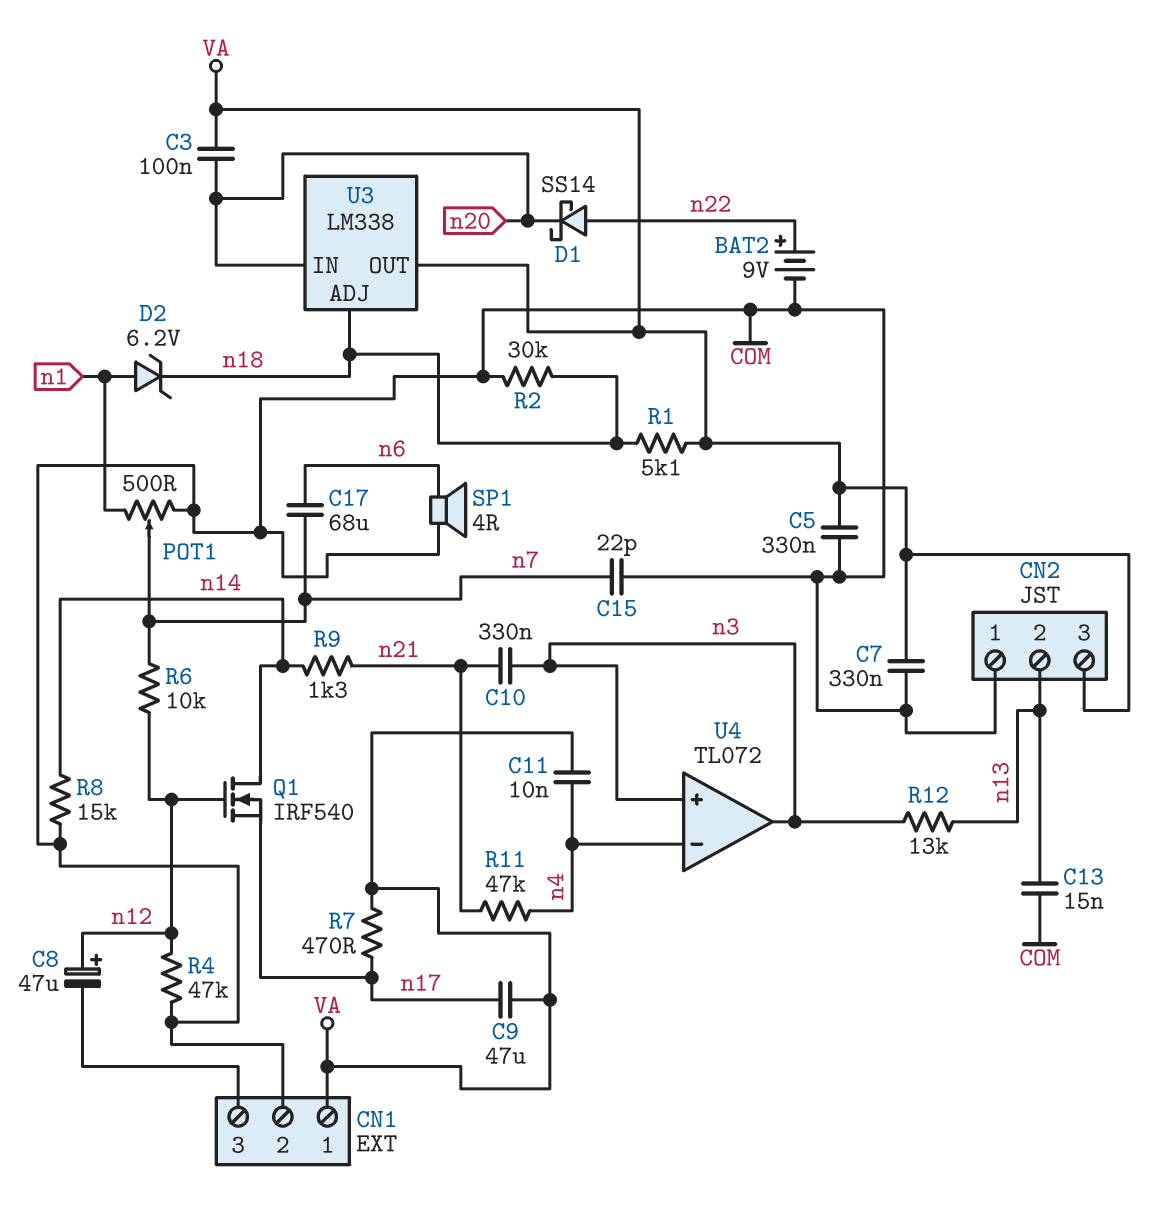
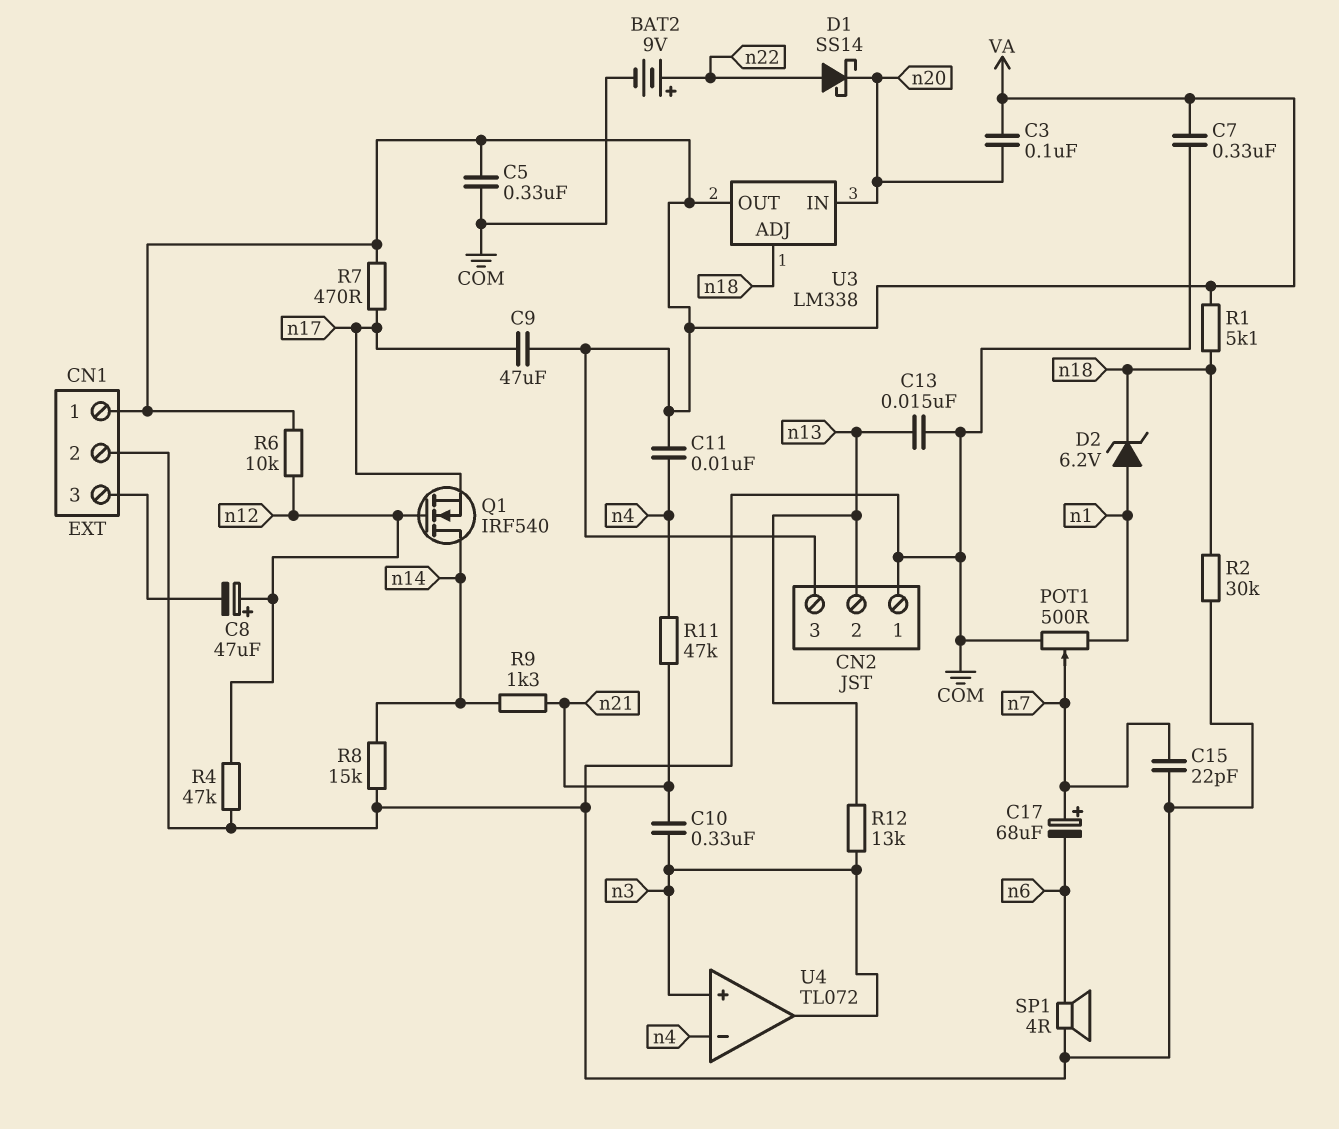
C17: 68uF (n6, n7) -> 68uF (plus n7, minus n6)
R6: 10k (n7, n12) -> 10k (VA, n12)

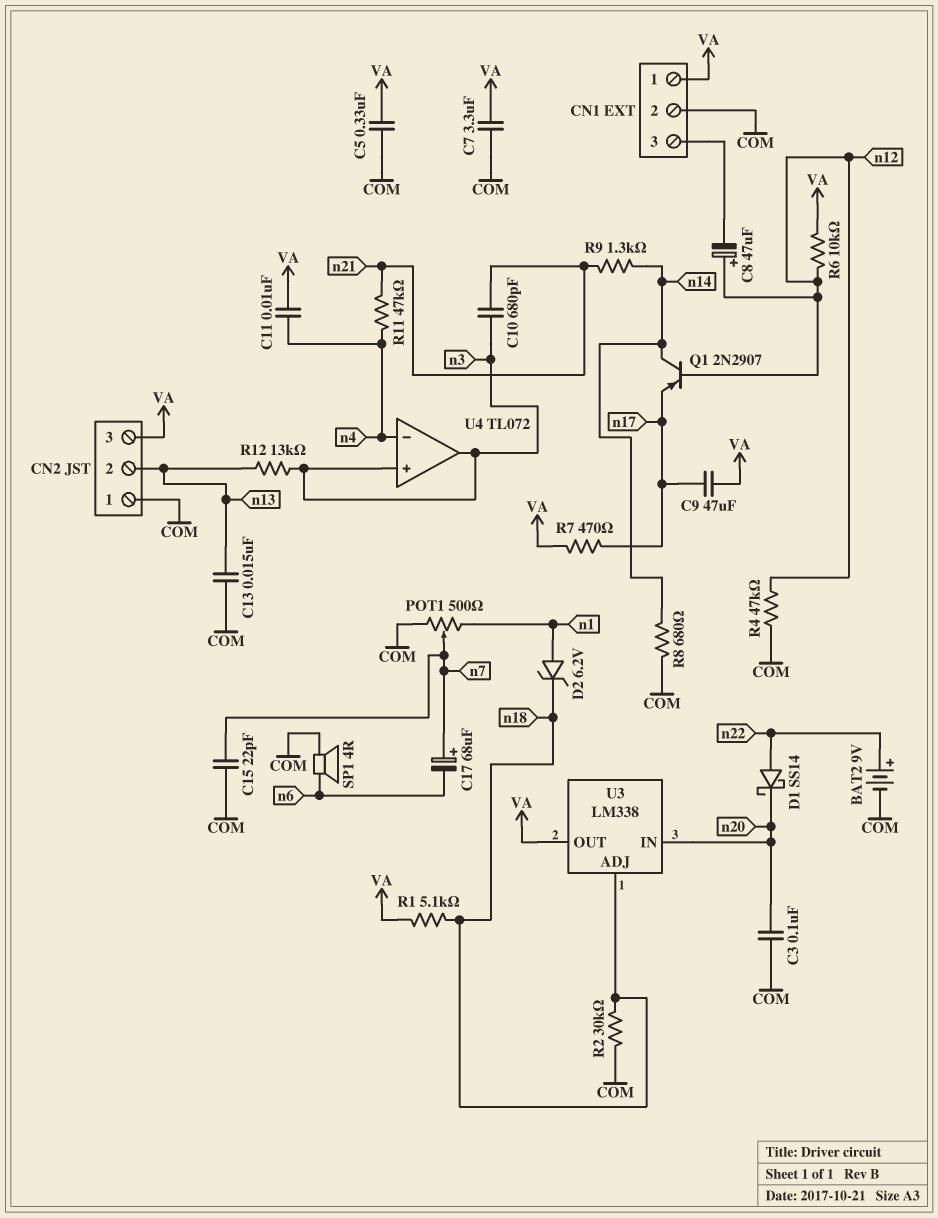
C3: 100nF (VA, n20) -> 100nF (COM, n20)
C7: 330nF (COM, VA) -> 3.3uF (COM, VA)
C10: 330nF (n3, n21) -> 680pF (n3, n21)
Q1: NMOS IRF540 (G n12, D n14, S n17) -> PNP 2N2907 (B n12, C n14, E n17)
R8: 15k (COM, n14) -> 680 (COM, n14)

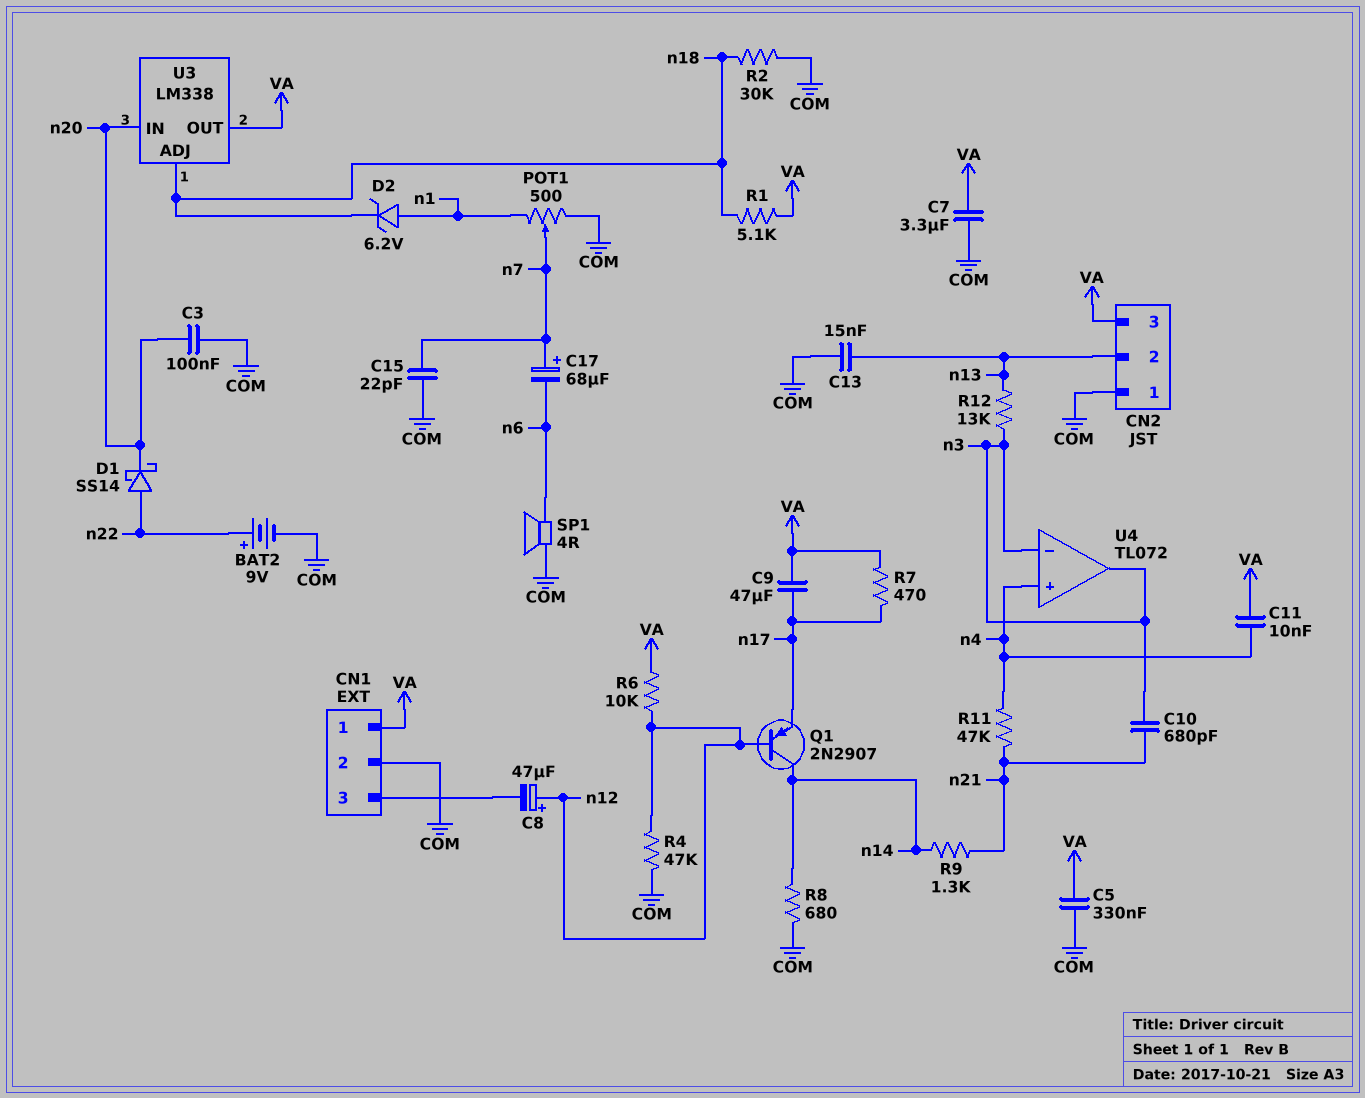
U4 pin in+: n3 -> n4
U4 pin in-: n4 -> n3

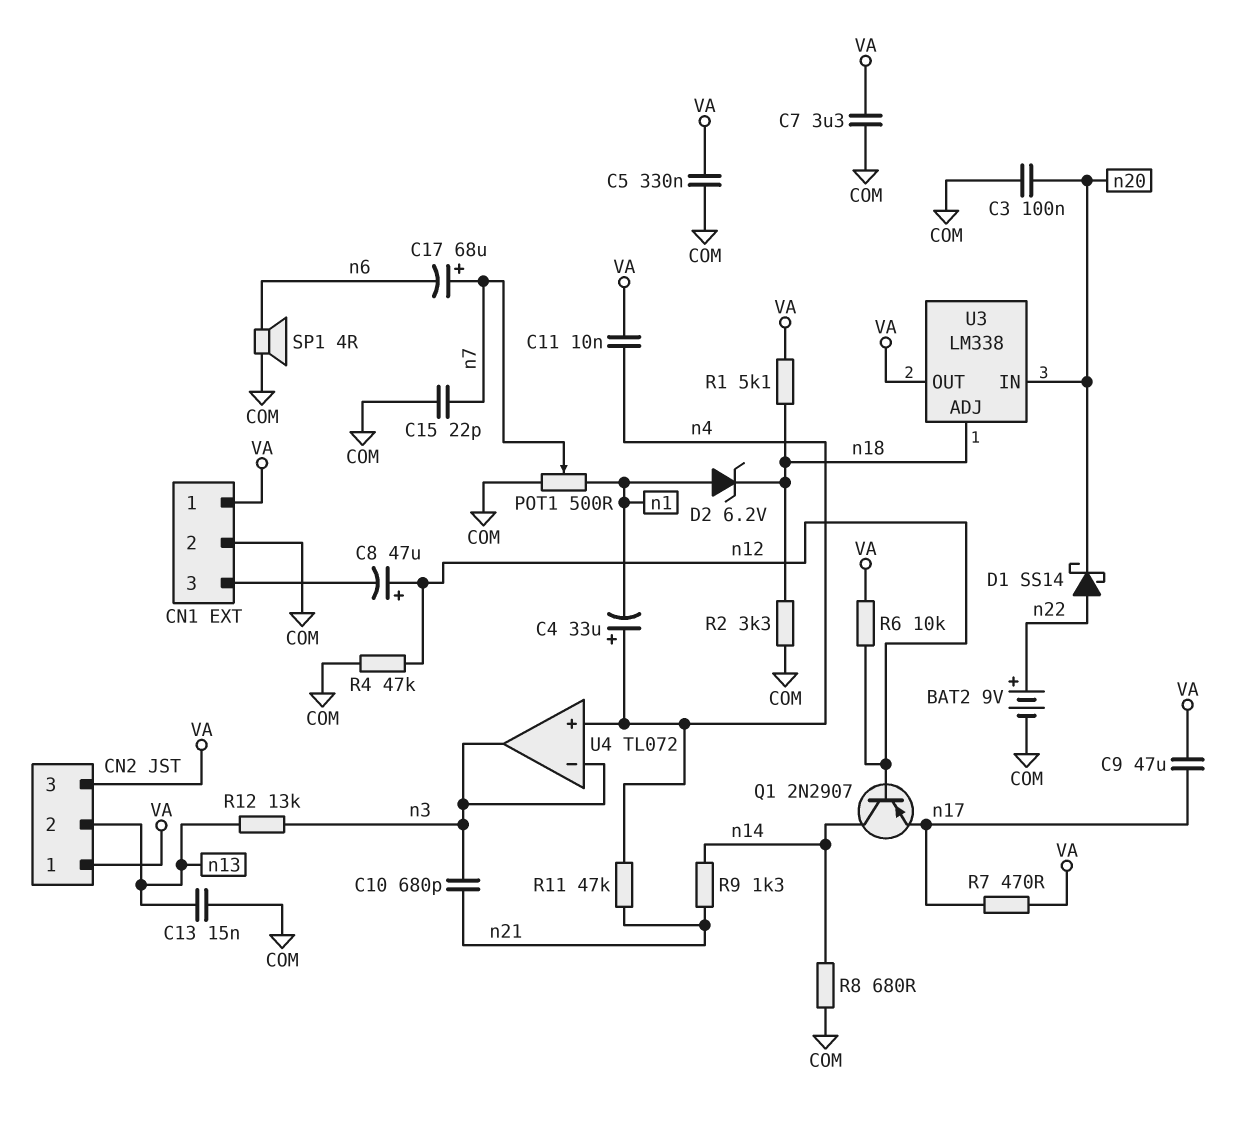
C4: none -> 33uF (plus n4, minus n1)
CN2 pin 1: COM -> VA
R2: 30k (COM, n18) -> 3.3k (COM, n18)

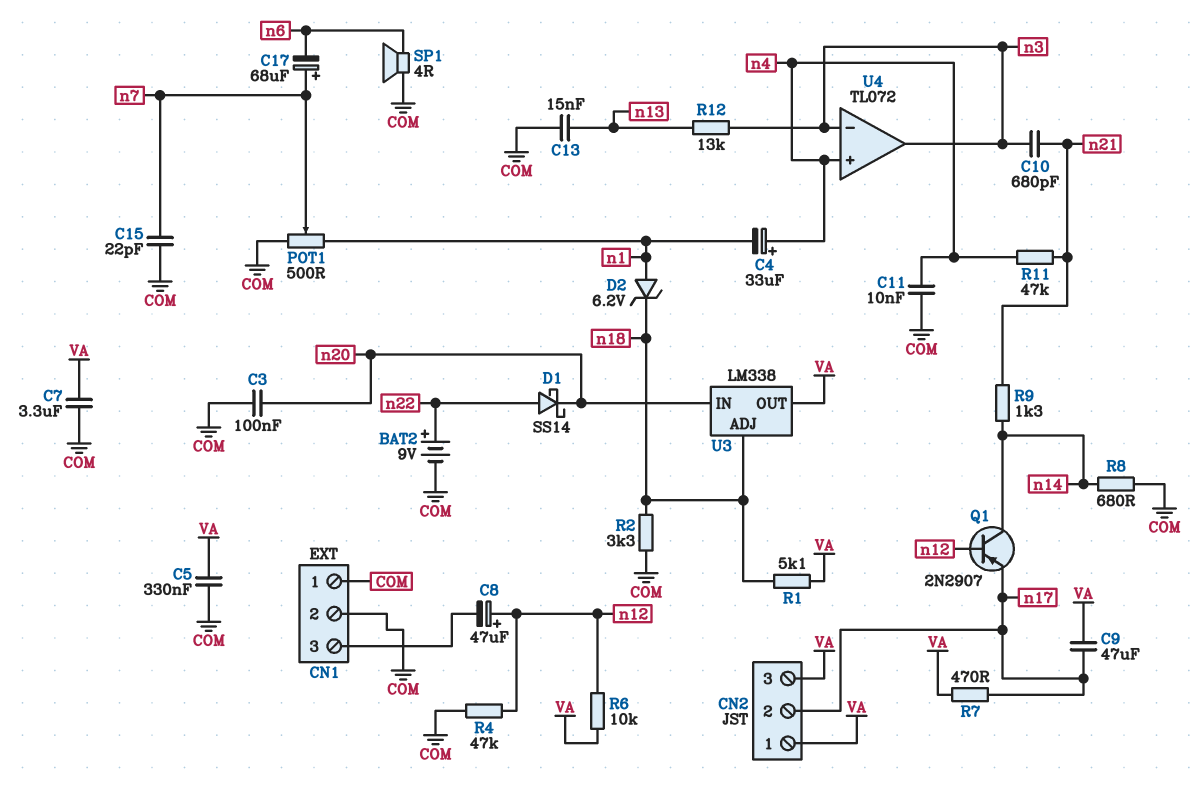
C11: 10nF (VA, n4) -> 10nF (COM, n4)
CN1 pin 1: VA -> COM
CN2 pin 2: n13 -> n17

